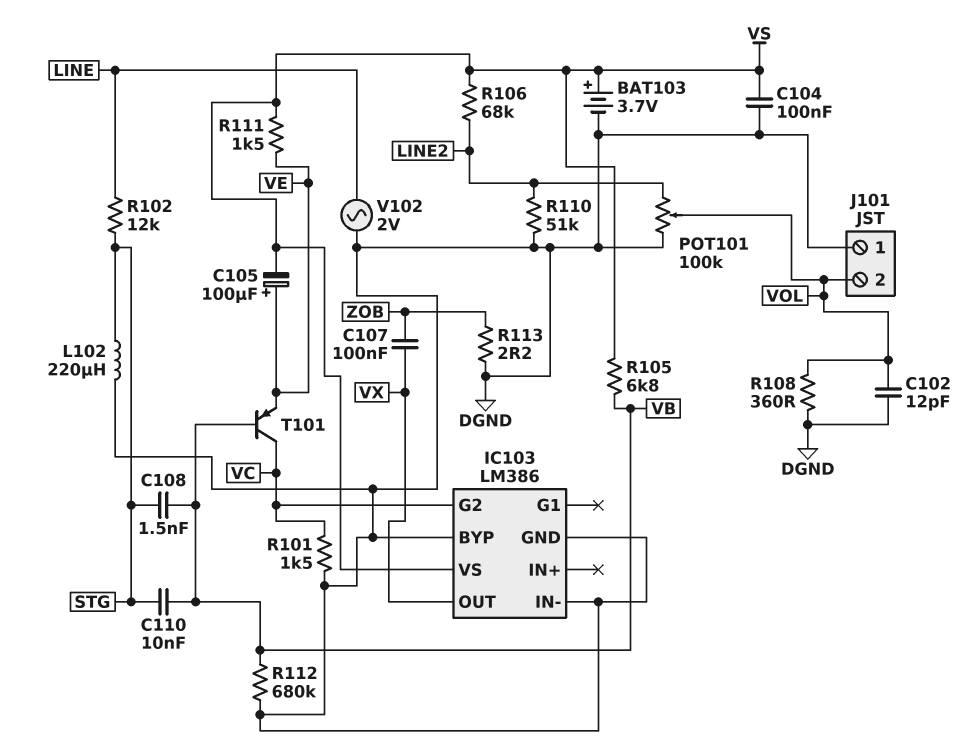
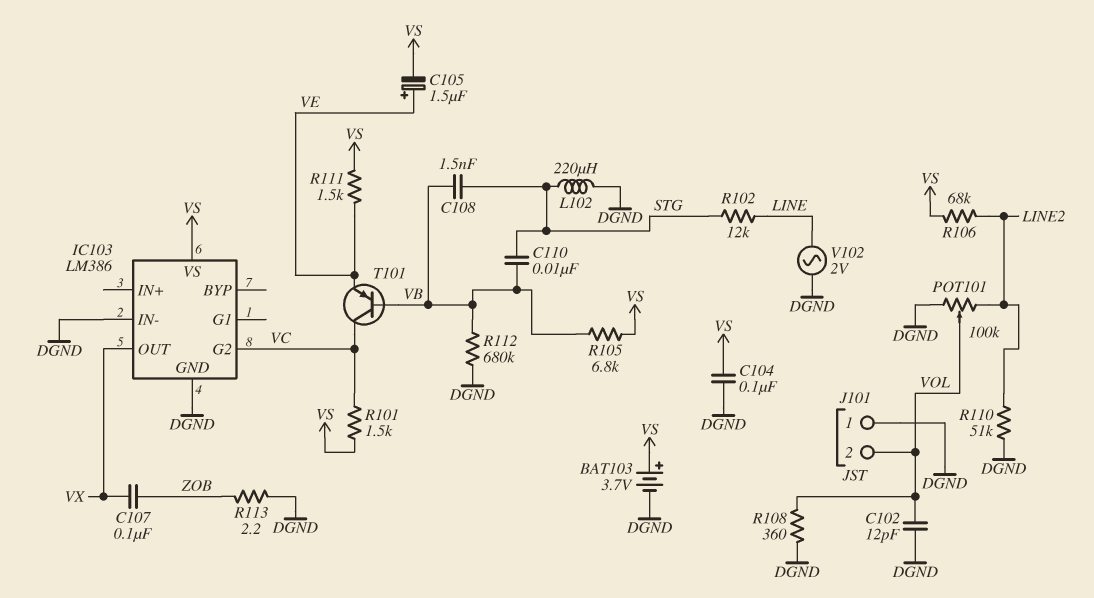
C105: 100uF (plus VE, minus VS) -> 1.5uF (plus VE, minus VS)
IC103 pin BYP: DGND -> none
R101: 1.5k (DGND, VC) -> 1.5k (VC, VS)

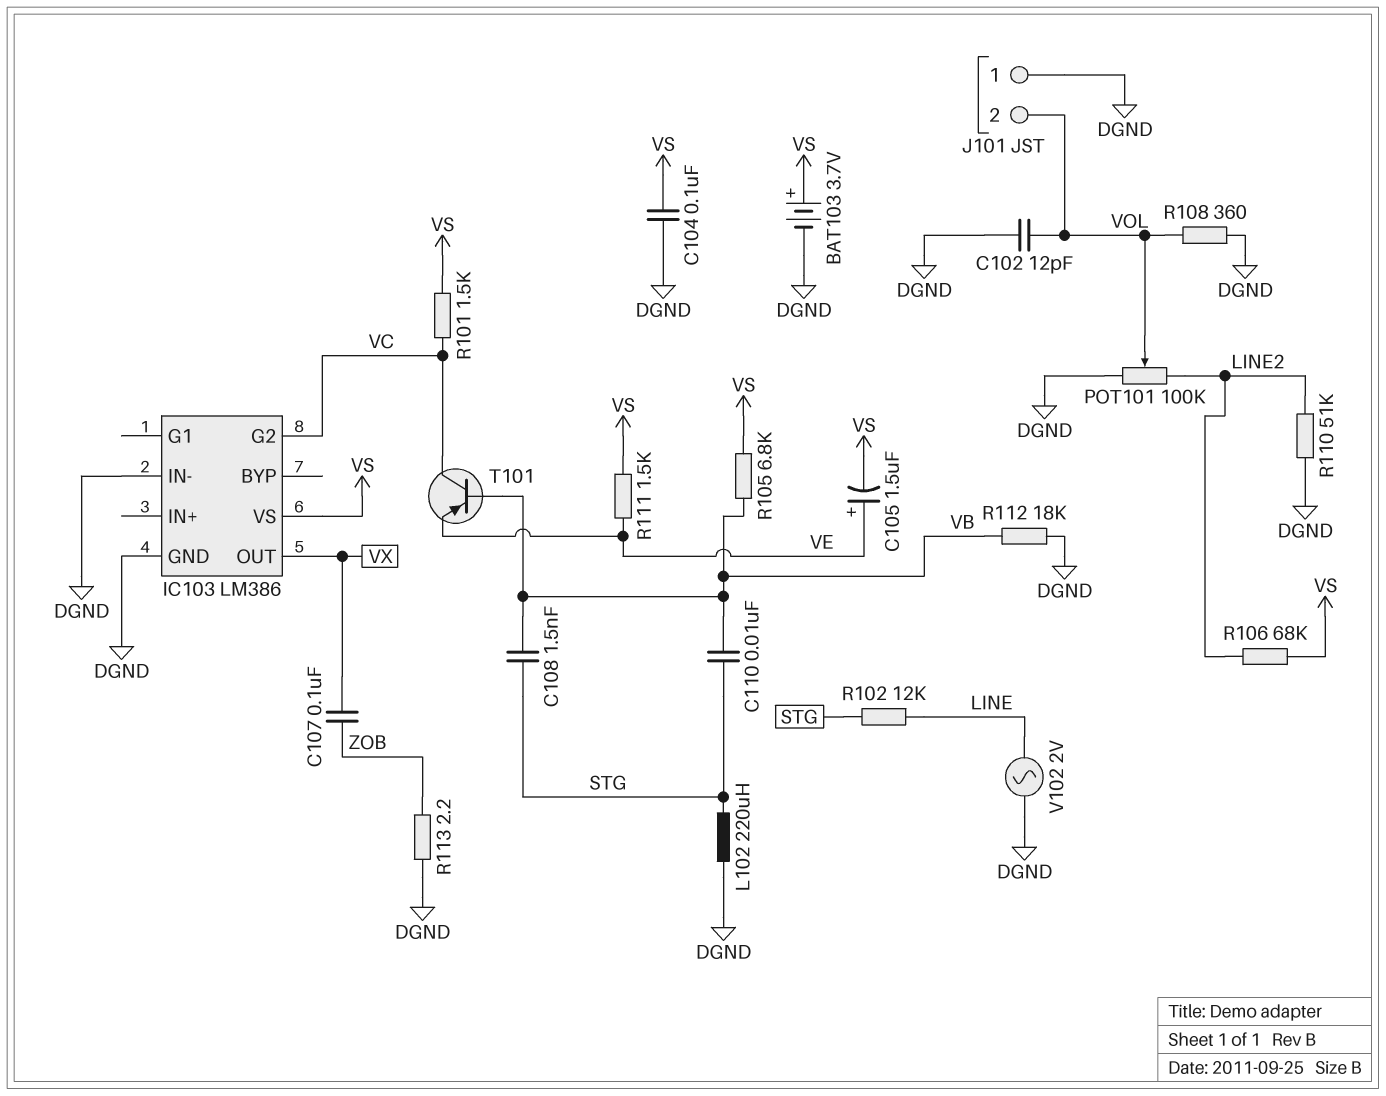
R112: 680k (DGND, VB) -> 18k (DGND, VB)

